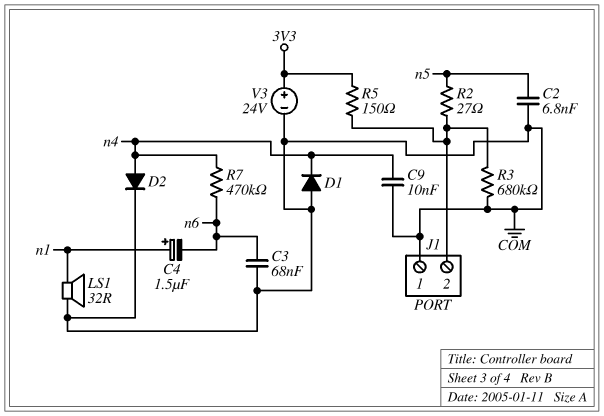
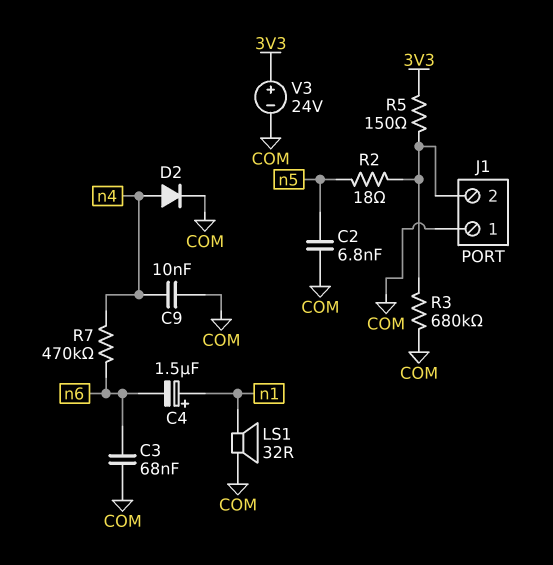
D1: diode (A COM, K n4) -> none
R2: 27 (J1/2, n5) -> 18 (J1/2, n5)

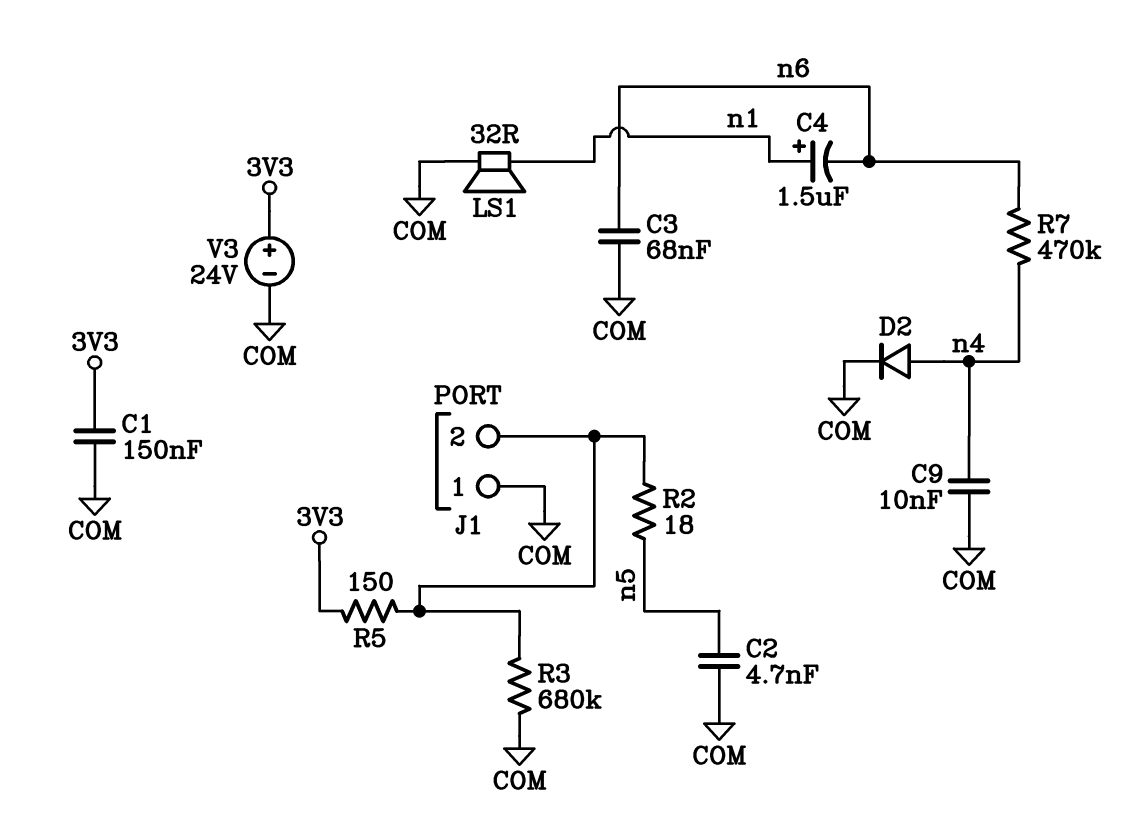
C1: none -> 150nF (3V3, COM)
C2: 6.8nF (COM, n5) -> 4.7nF (COM, n5)

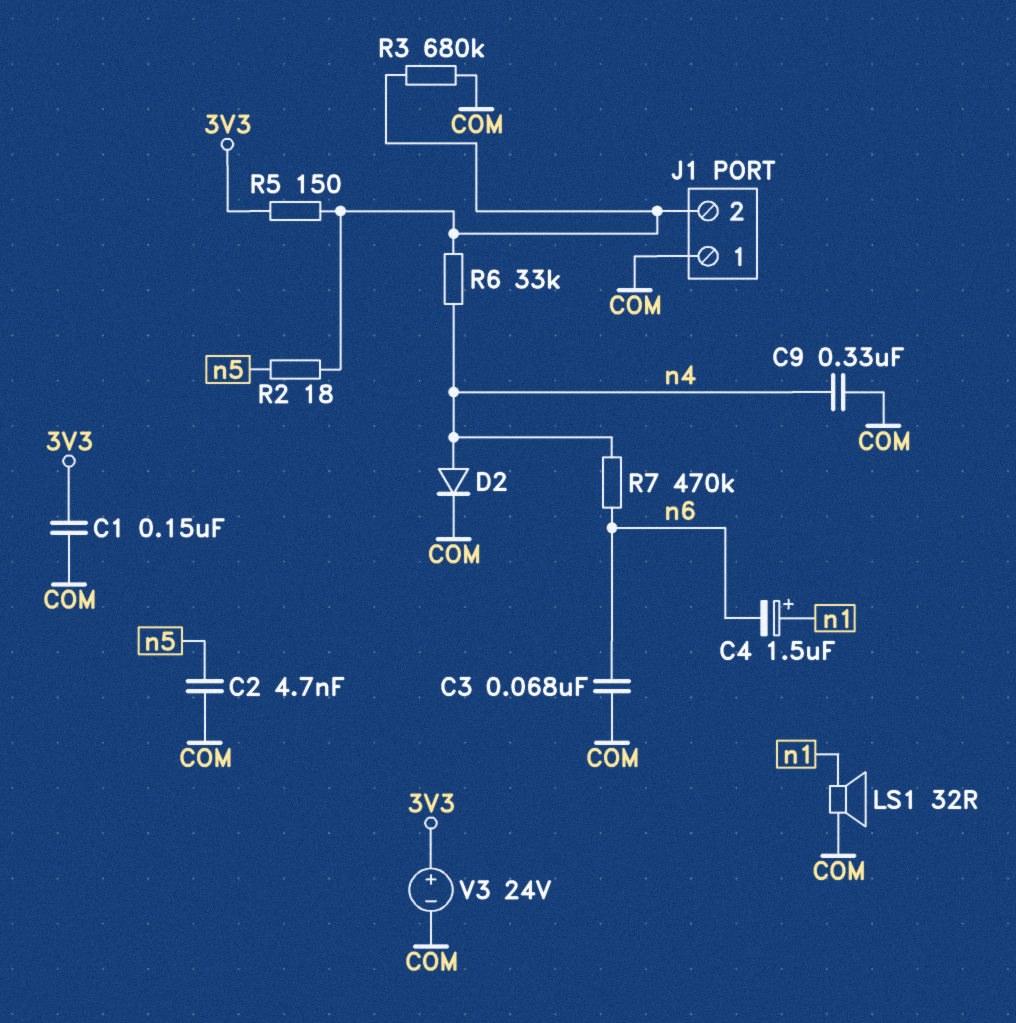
C9: 10nF (COM, n4) -> 330nF (COM, n4)
R6: none -> 33k (J1/2, n4)

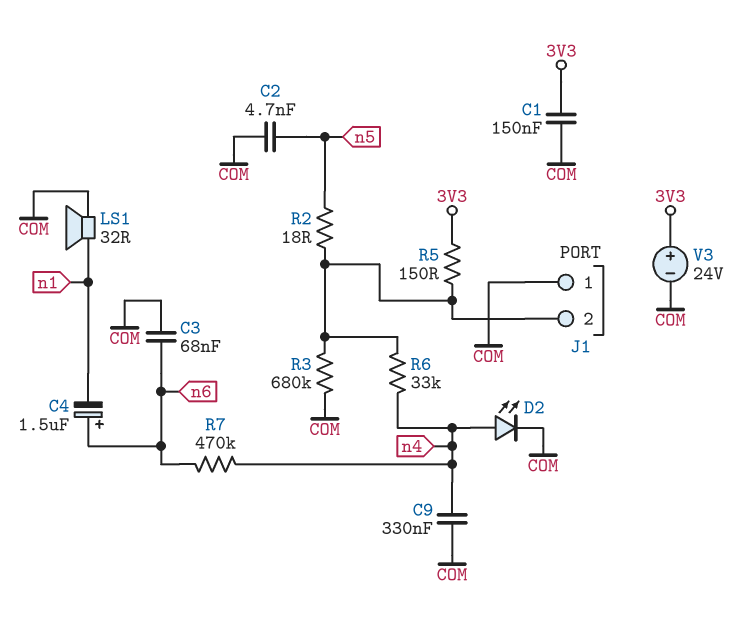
C4: 1.5uF (plus n1, minus n6) -> 1.5uF (plus n6, minus n1)
D2: diode (A n4, K COM) -> LED (A n4, K COM)

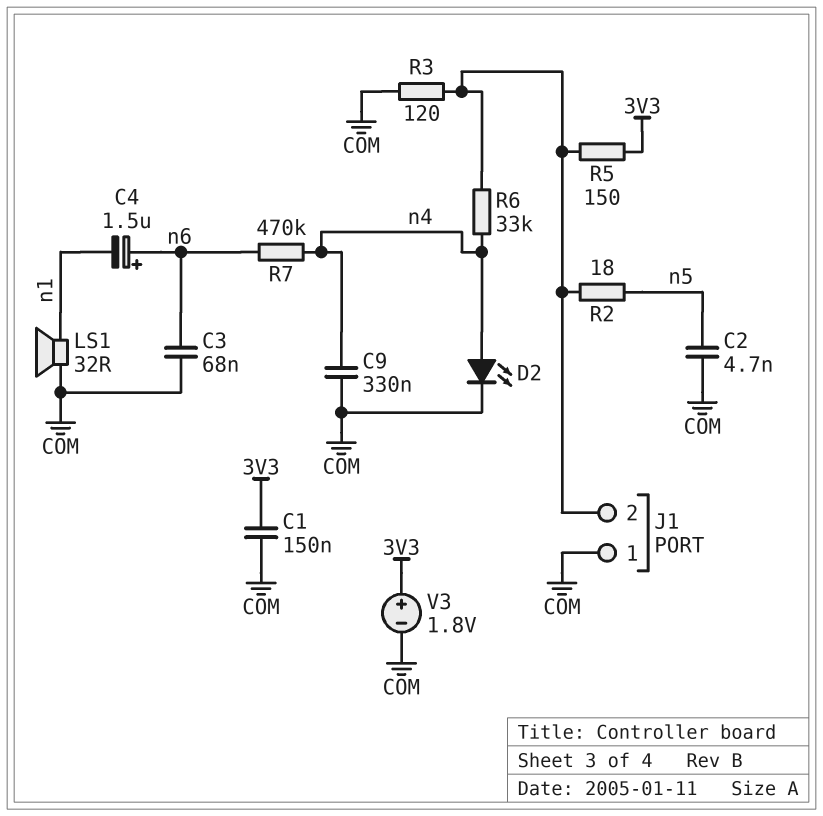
R3: 680k (COM, J1/2) -> 120 (COM, J1/2)
V3: 24V (plus 3V3, minus COM) -> 1.8V (plus 3V3, minus COM)

